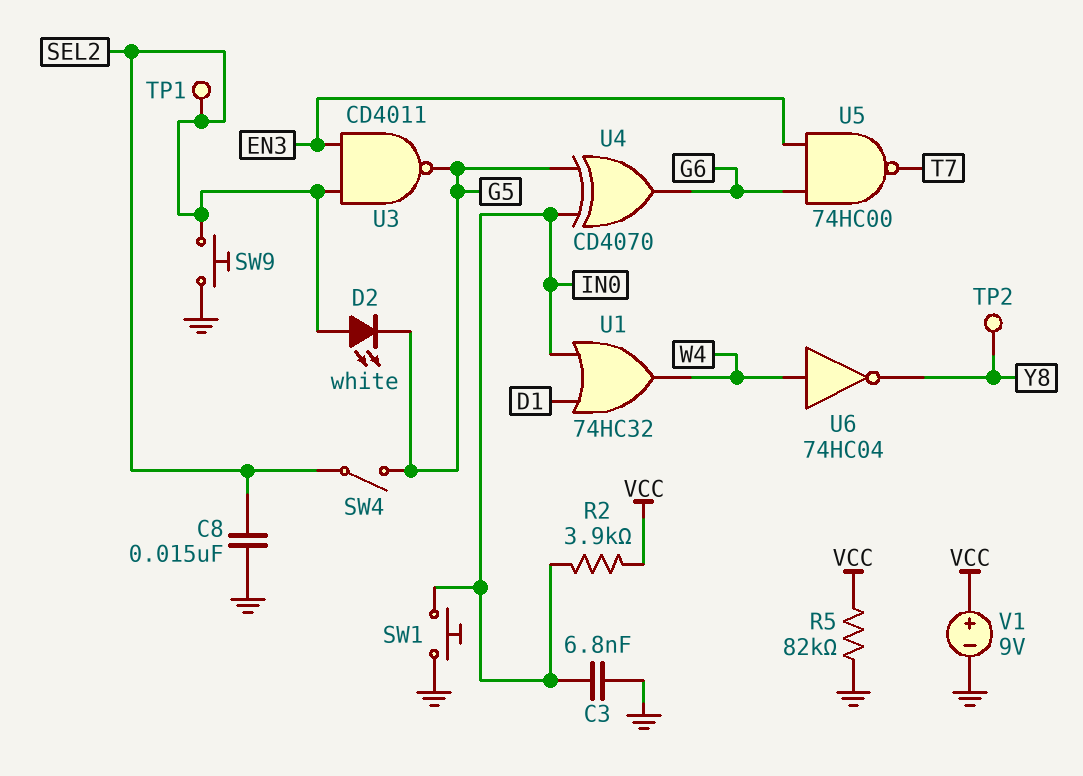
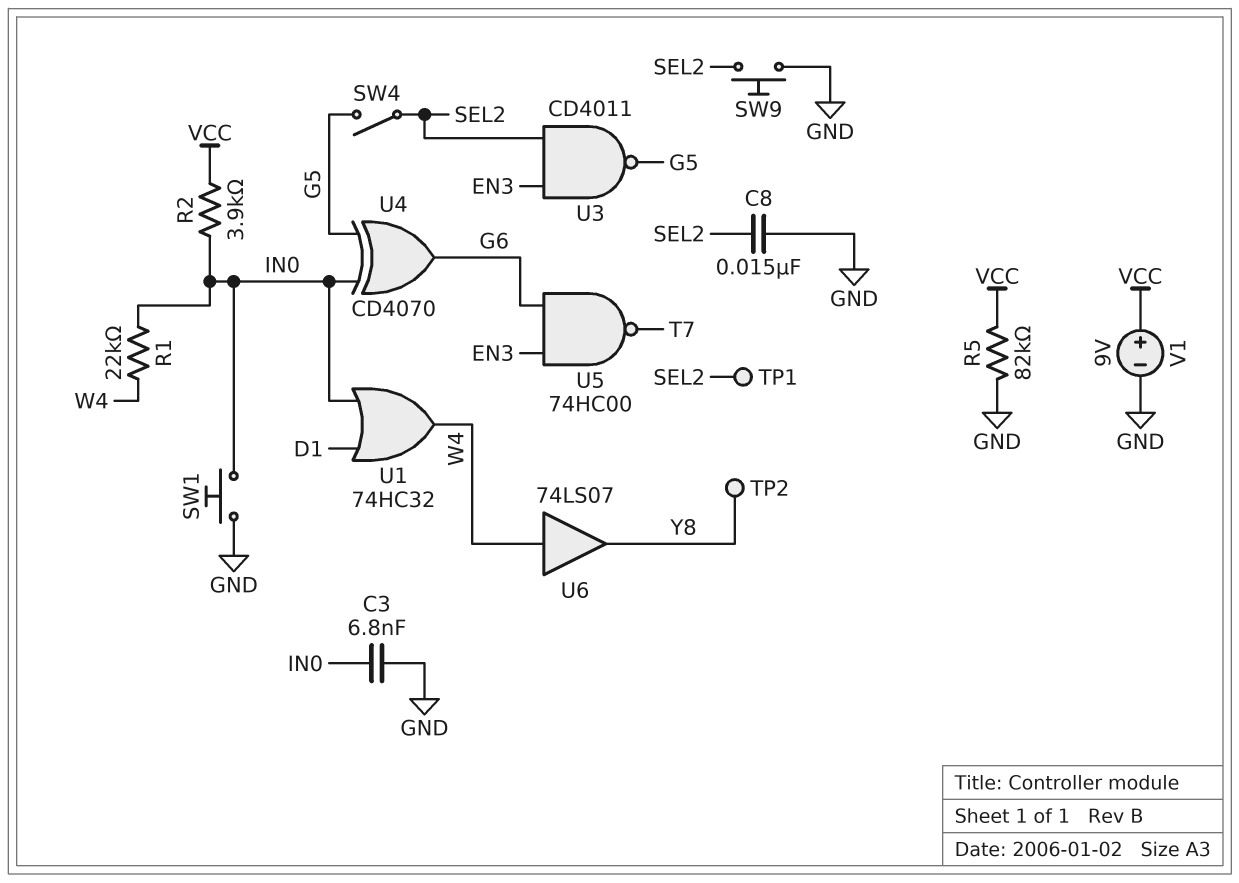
D2: LED white (A SEL2, K G5) -> none
R1: none -> 22k (IN0, W4)
U6: NOT 74HC04 (in W4, out Y8) -> buffer 74LS07 (in W4, out Y8)

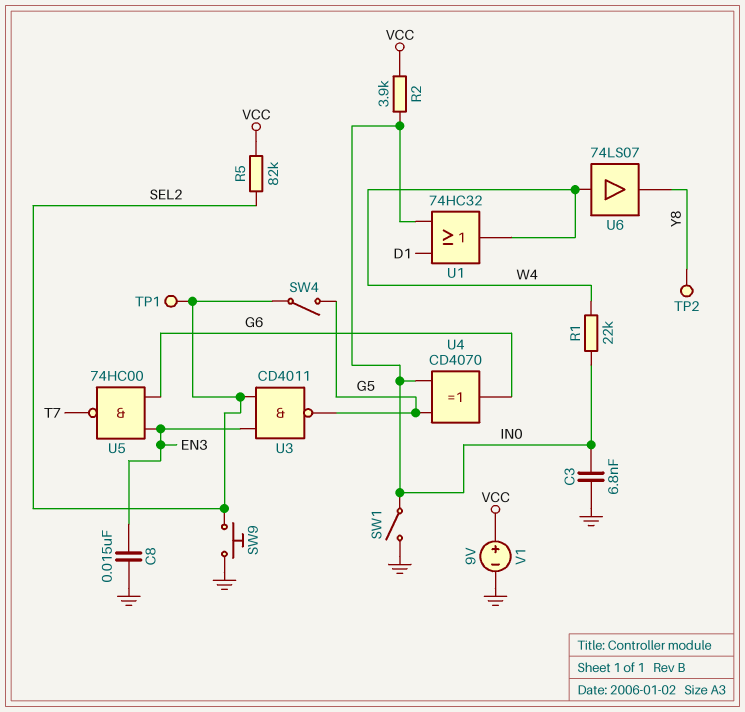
C8: 15nF (GND, SEL2) -> 15nF (EN3, GND)
R5: 82k (GND, VCC) -> 82k (SEL2, VCC)
SW1: button (GND, IN0) -> switch (GND, IN0)

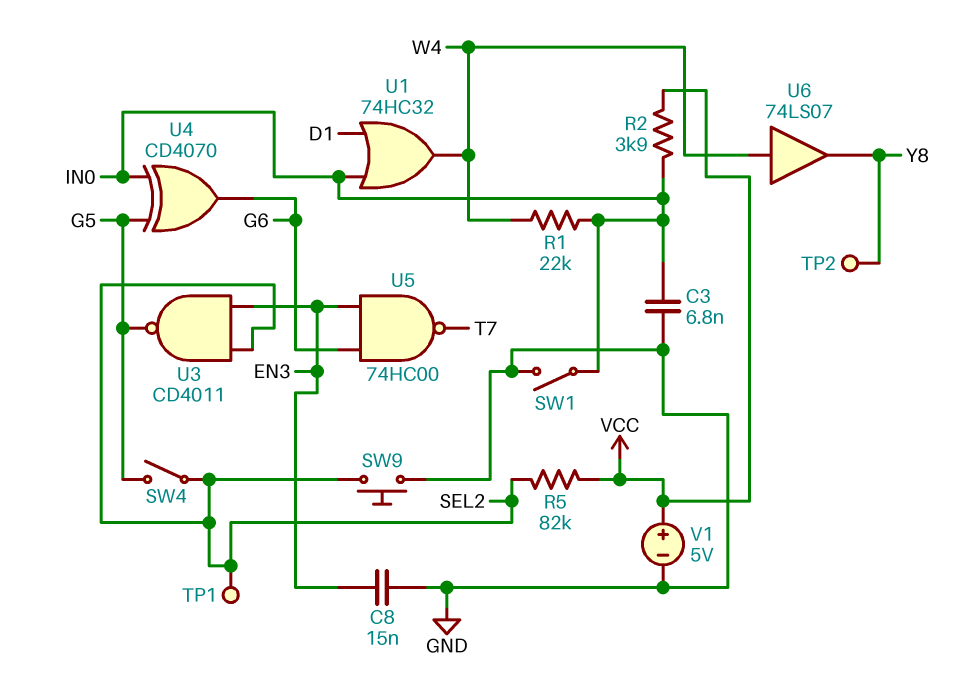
V1: 9V (plus VCC, minus GND) -> 5V (plus VCC, minus GND)

